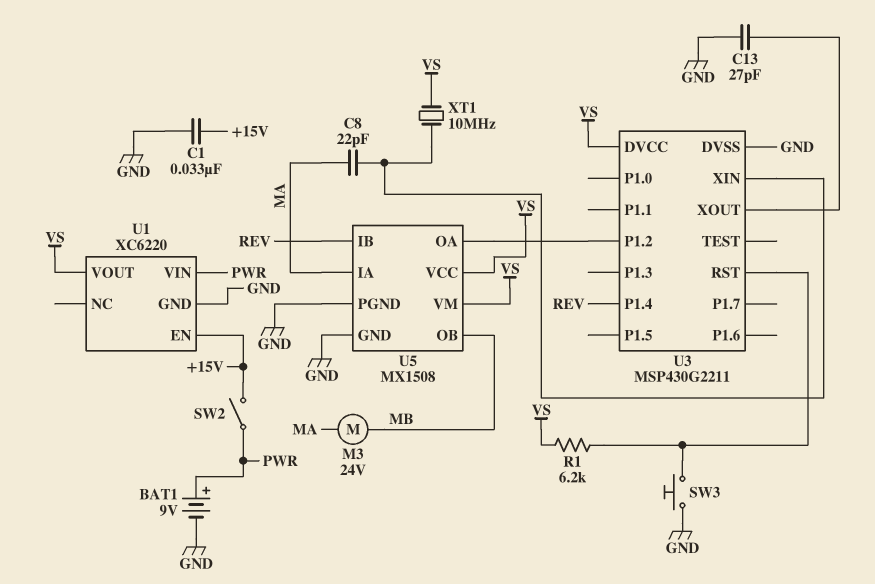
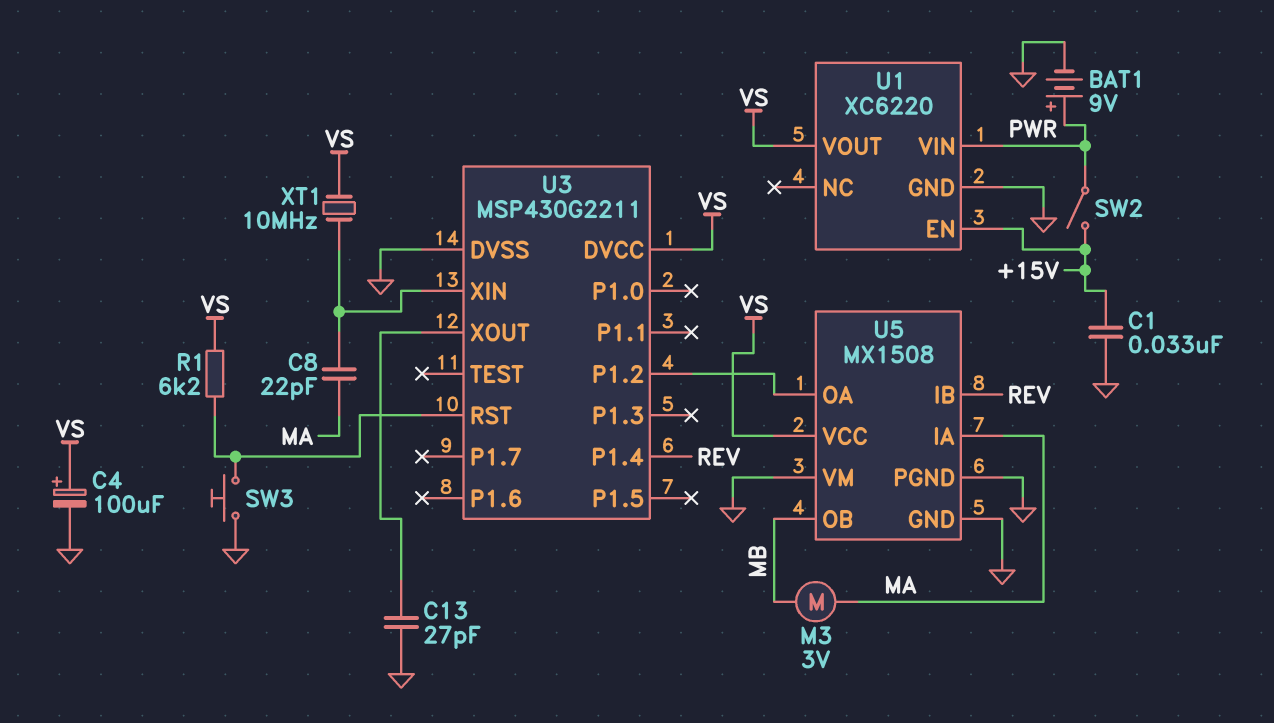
C4: none -> 100uF (plus VS, minus GND)
M3: motor 24V (MA, MB) -> motor 3V (MA, MB)
U5 pin VM: VS -> GND

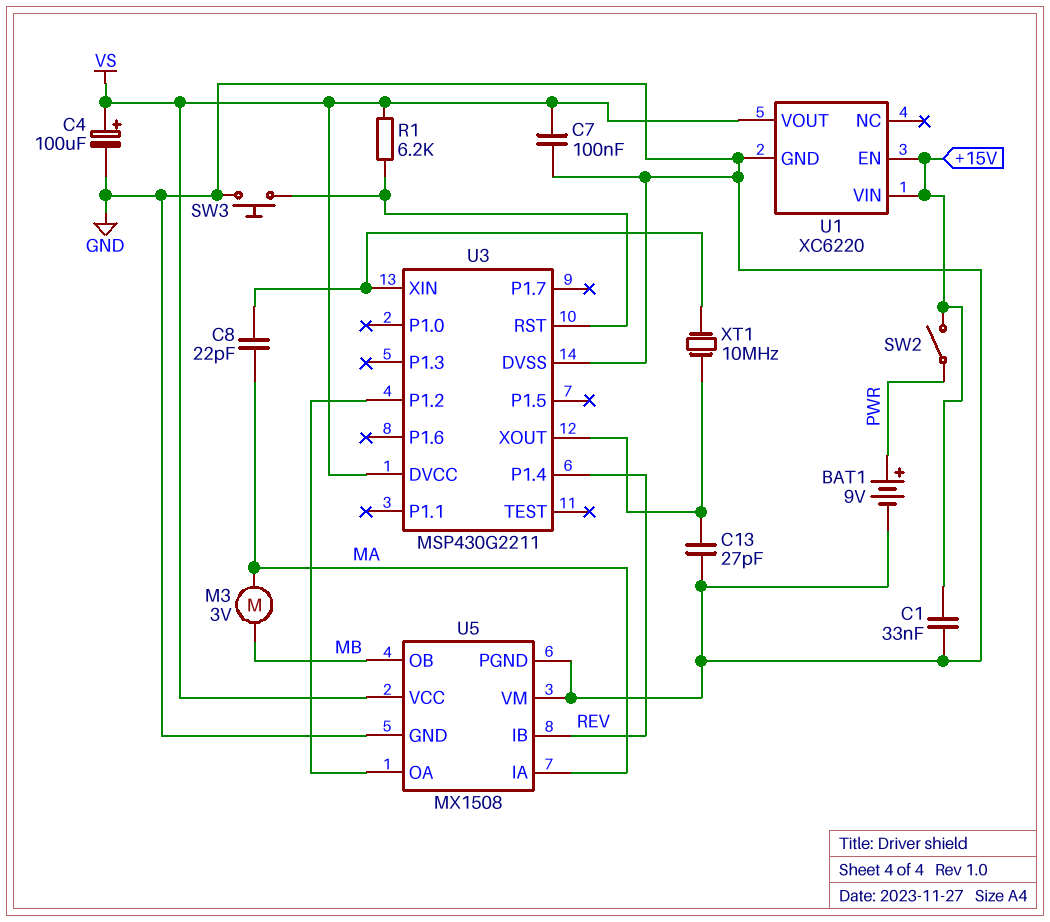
C7: none -> 100nF (GND, VS)
U1 pin VIN: PWR -> +15V
XT1: 10MHz (U3/XIN, VS) -> 10MHz (U3/XIN, U3/XOUT)

